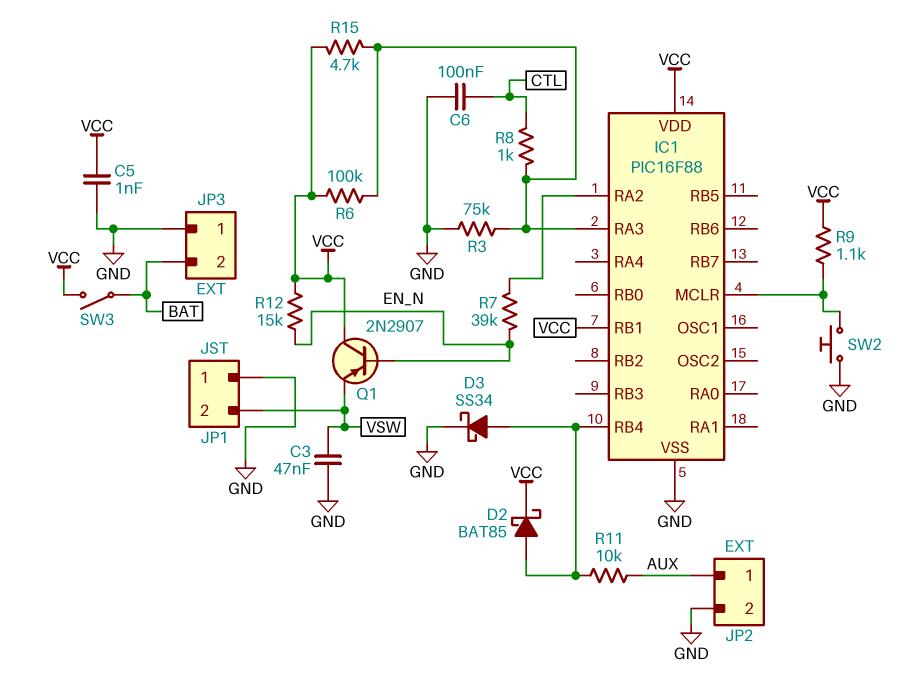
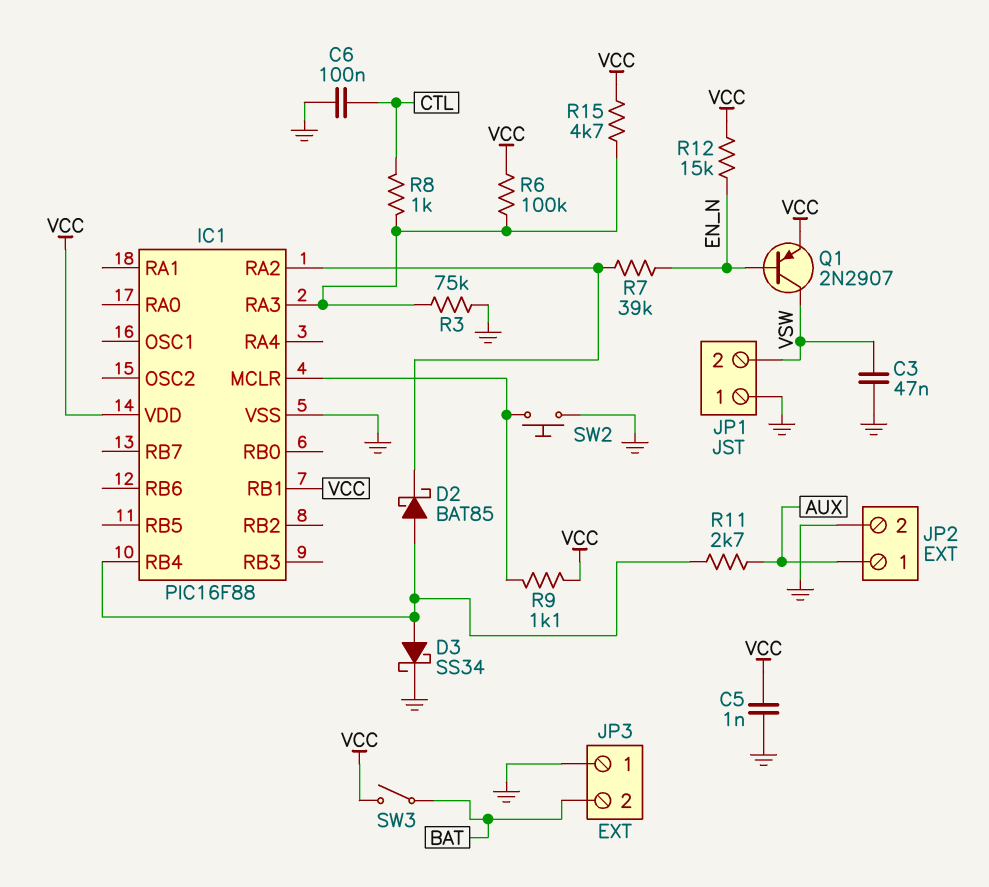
D2: schottky BAT85 (A IC1/RB4, K VCC) -> schottky BAT85 (A IC1/RB4, K IC1/RA2)
Q1: PNP 2N2907 (B EN_N, C VCC, E VSW) -> PNP 2N2907 (B EN_N, C VSW, E VCC)
R11: 10k (AUX, IC1/RB4) -> 2.7k (AUX, IC1/RB4)

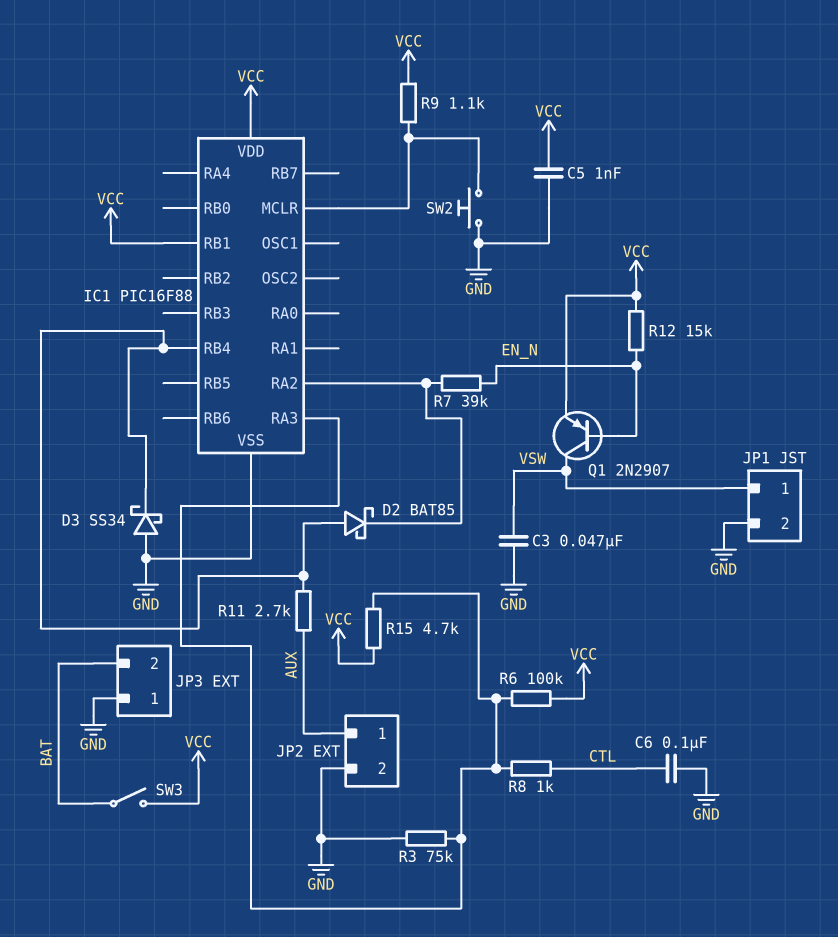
D3: schottky SS34 (A IC1/RB4, K GND) -> schottky SS34 (A GND, K IC1/RB4)
JP1 pin 1: GND -> VSW
JP1 pin 2: VSW -> GND

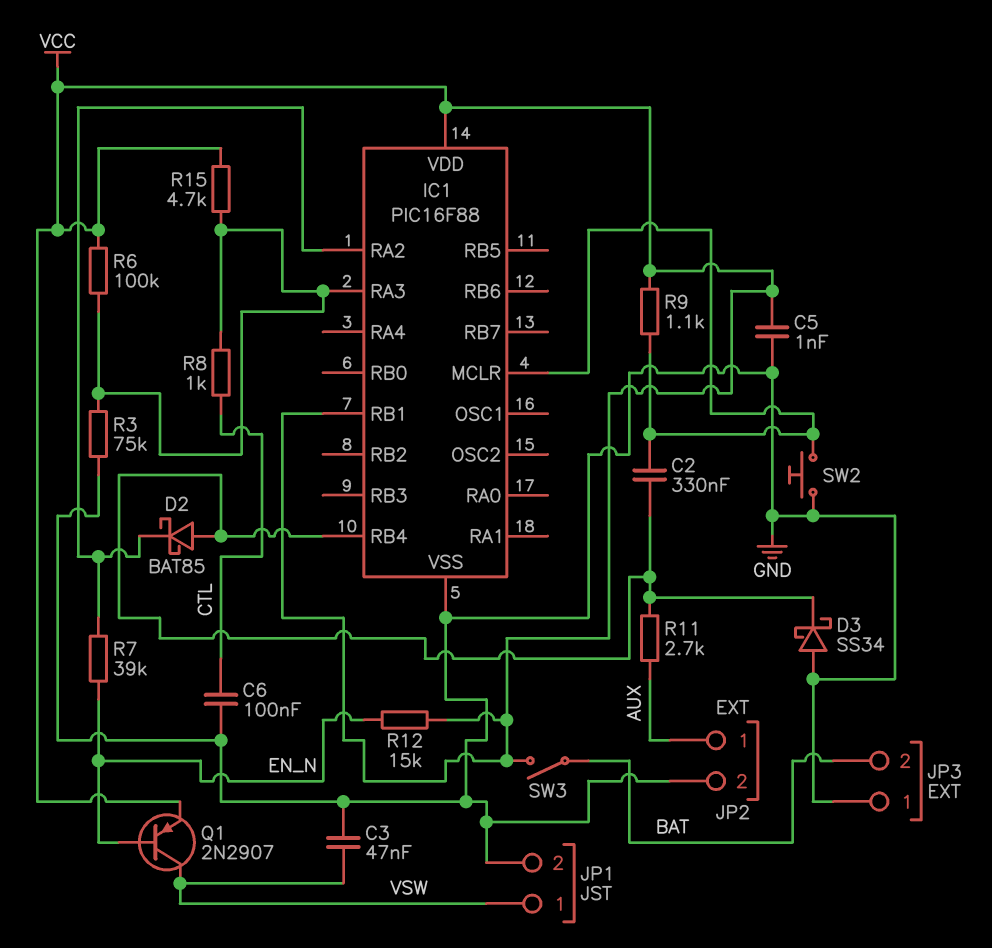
C2: none -> 330nF (IC1/MCLR, IC1/RB4)

